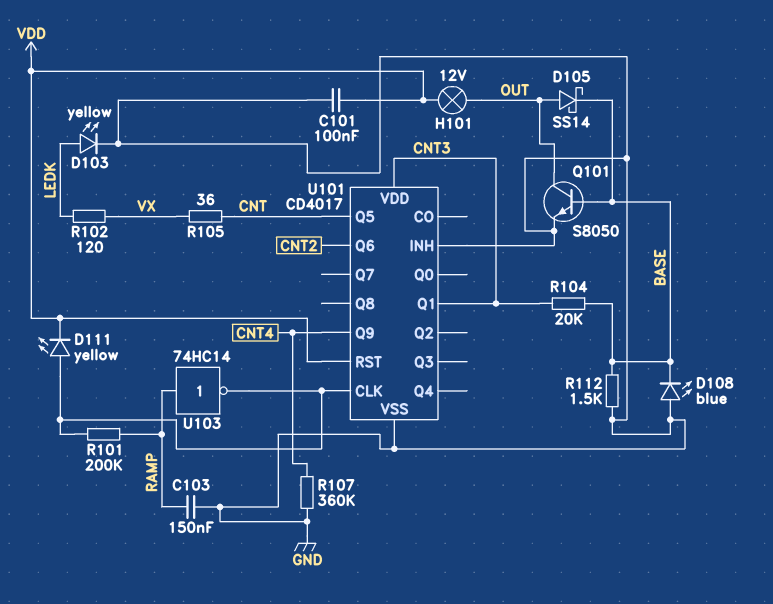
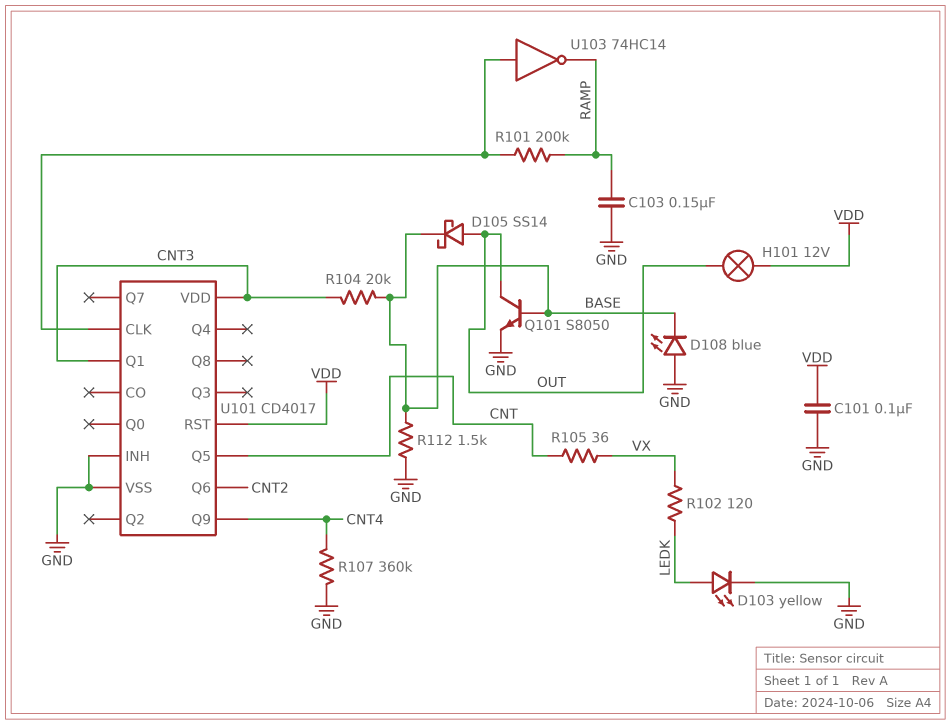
D111: LED yellow (A U101/CLK, K VDD) -> none
U103: NOT 74HC14 (in RAMP, out U101/CLK) -> NOT 74HC14 (in U101/CLK, out RAMP)

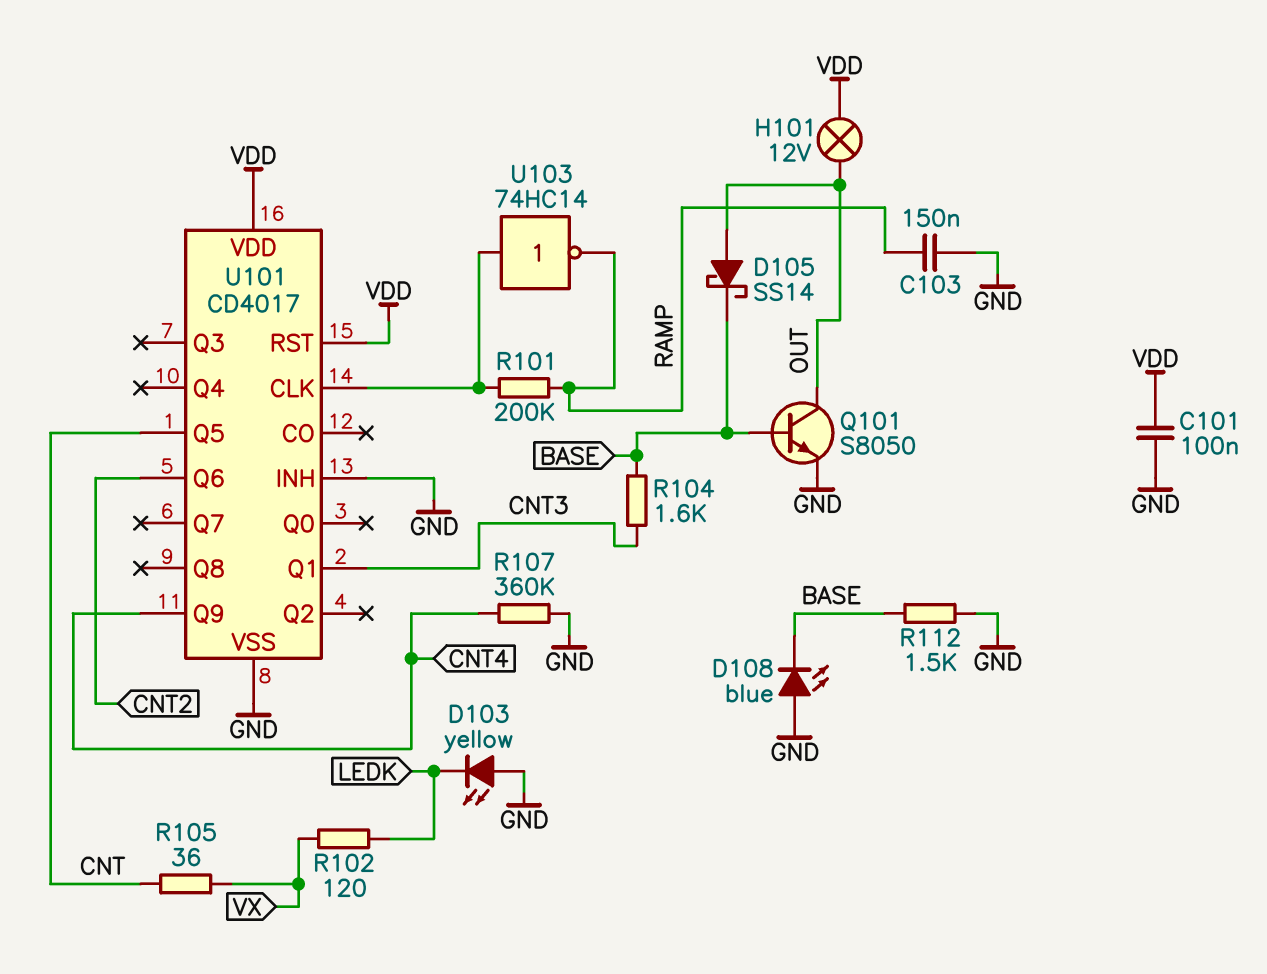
D103: LED yellow (A LEDK, K GND) -> LED yellow (A GND, K LEDK)
R104: 20k (BASE, CNT3) -> 1.6k (BASE, CNT3)
U101 pin VDD: CNT3 -> VDD

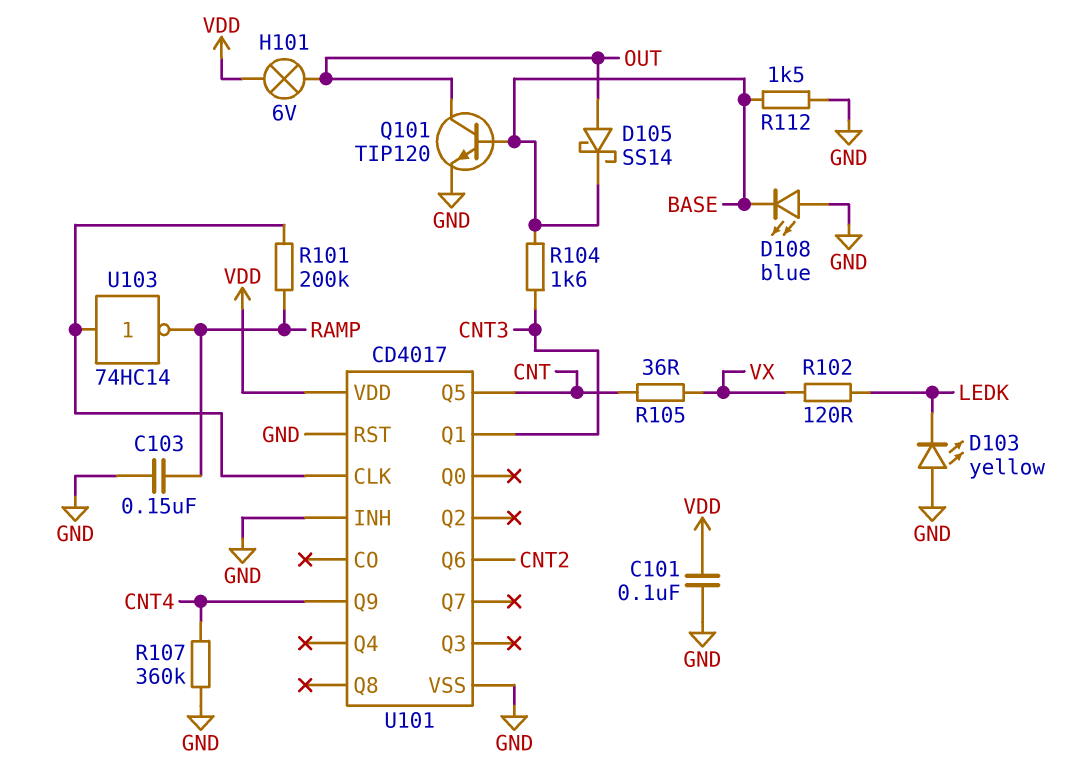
H101: lamp 12V (OUT, VDD) -> lamp 6V (OUT, VDD)
Q101: NPN S8050 (B BASE, C OUT, E GND) -> NPN TIP120 (B BASE, C OUT, E GND)
U101 pin RST: VDD -> GND

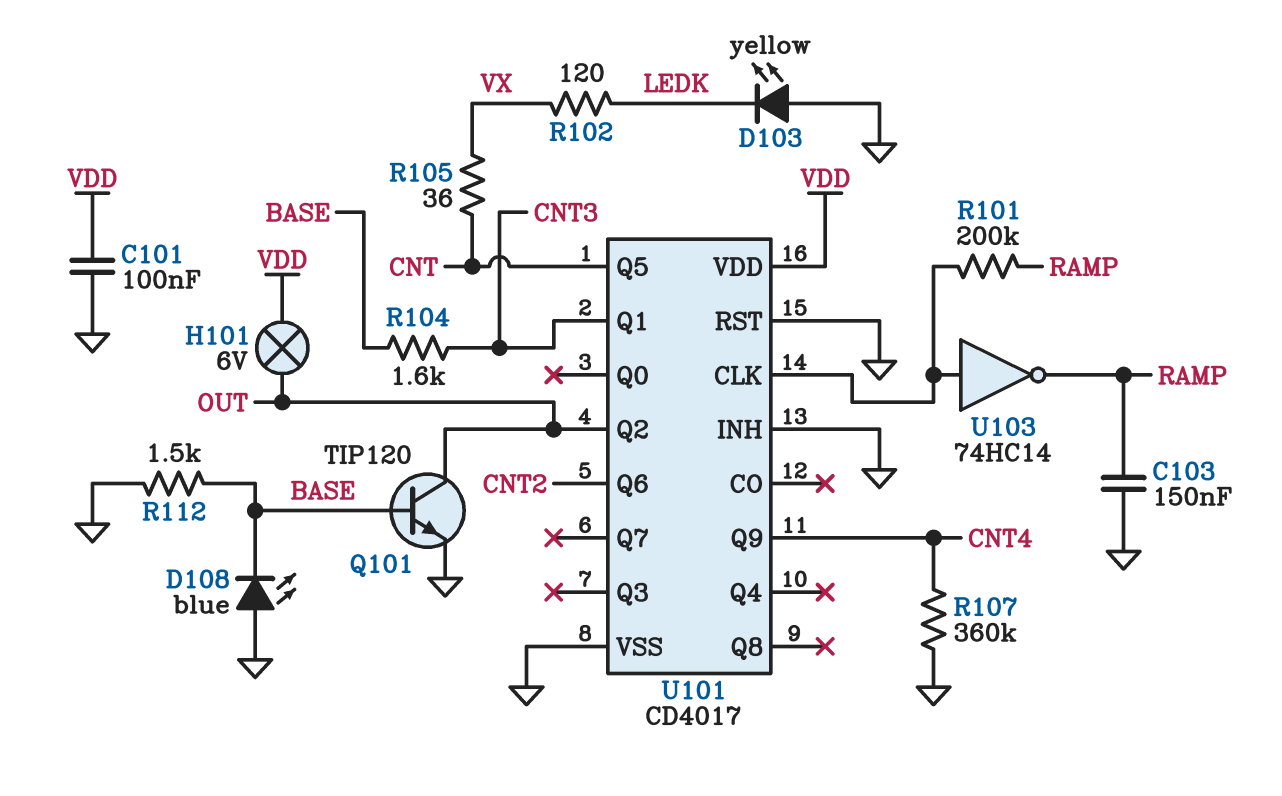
D105: schottky SS14 (A OUT, K BASE) -> none
U101 pin Q2: none -> OUT

